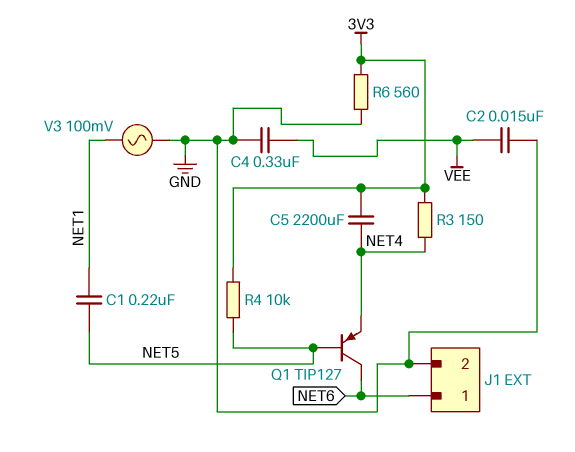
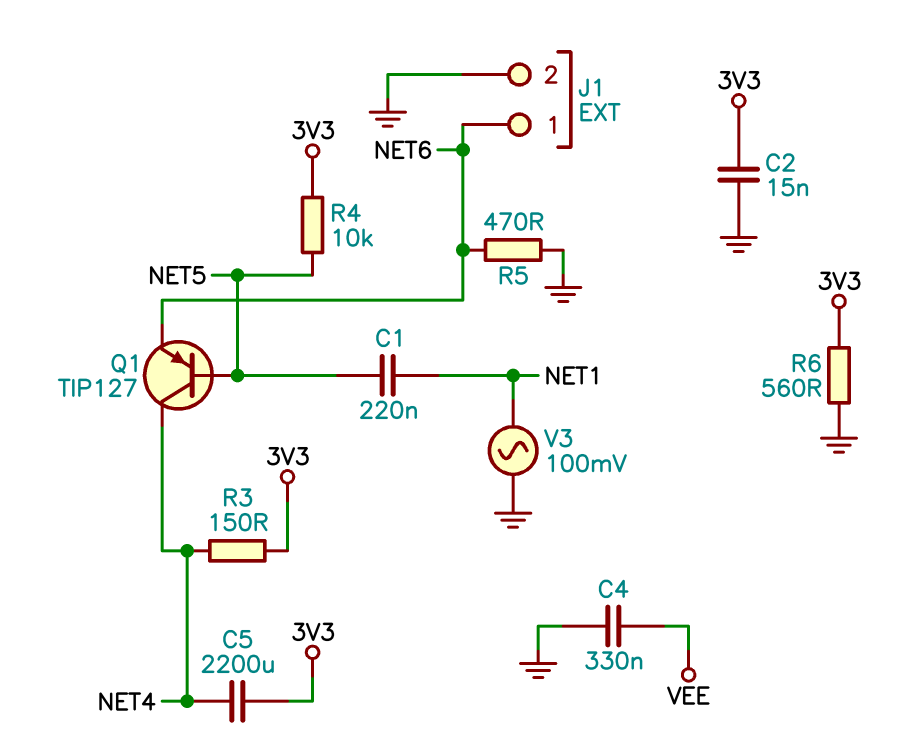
C2: 15nF (GND, VEE) -> 15nF (3V3, GND)
Q1: PNP TIP127 (B NET5, C NET6, E NET4) -> PNP TIP127 (B NET5, C NET4, E NET6)
R5: none -> 470 (GND, NET6)

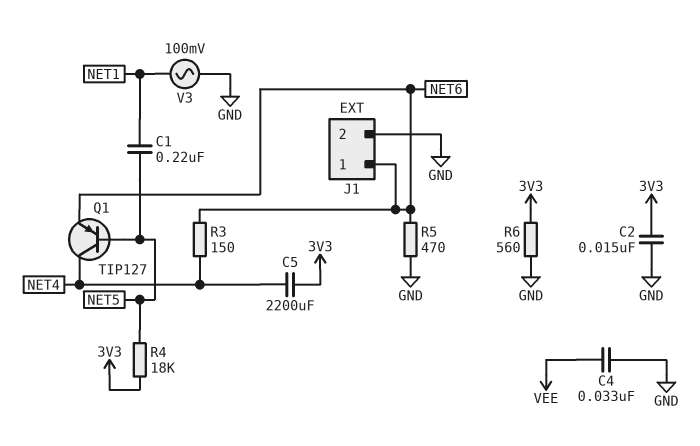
C4: 330nF (GND, VEE) -> 33nF (GND, VEE)
R3: 150 (3V3, NET4) -> 150 (NET4, NET6)
R4: 10k (3V3, NET5) -> 18k (3V3, NET5)

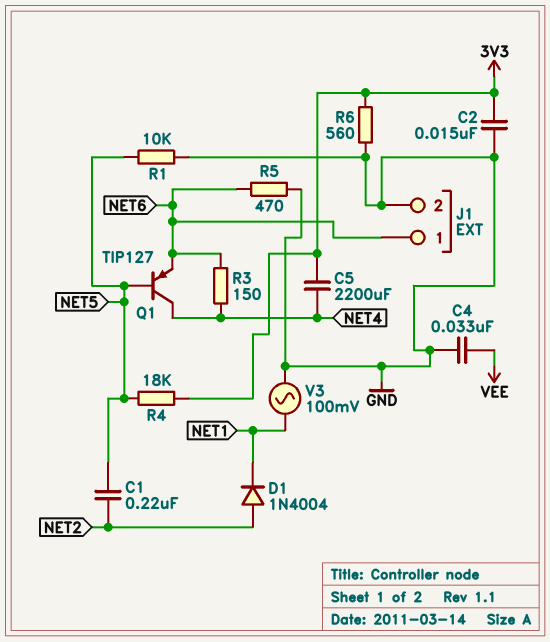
C1: 220nF (NET1, NET5) -> 220nF (NET2, NET5)
D1: none -> diode 1N4004 (A NET2, K NET1)
R1: none -> 10k (GND, NET5)

